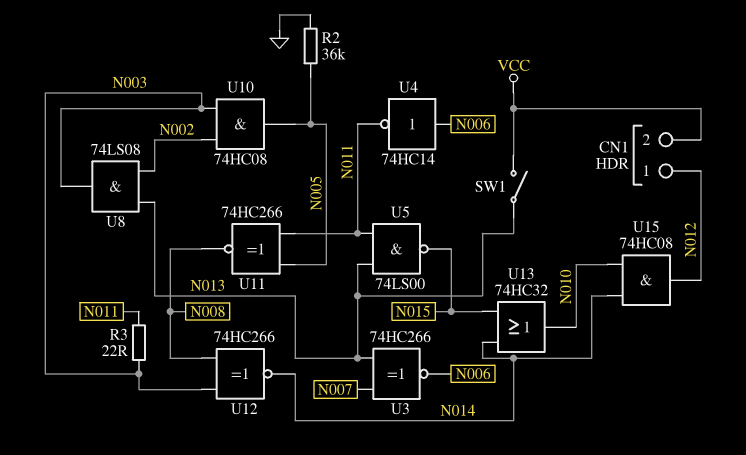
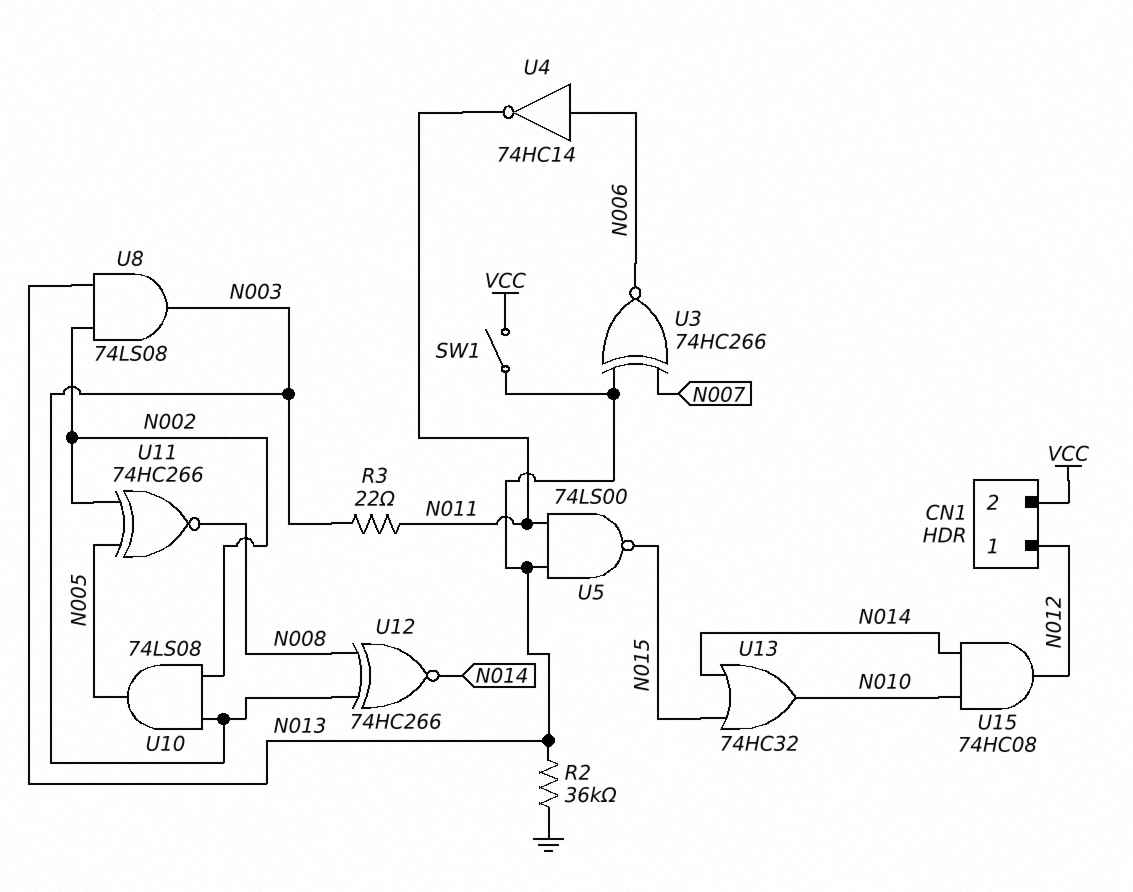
R2: 36k (GND, N005) -> 36k (GND, N013)
U10: AND 74HC08 (in N002, in N003, out N005) -> AND 74LS08 (in N002, in N003, out N005)
U11: XNOR 74HC266 (in N005, in N011, out N008) -> XNOR 74HC266 (in N002, in N005, out N008)

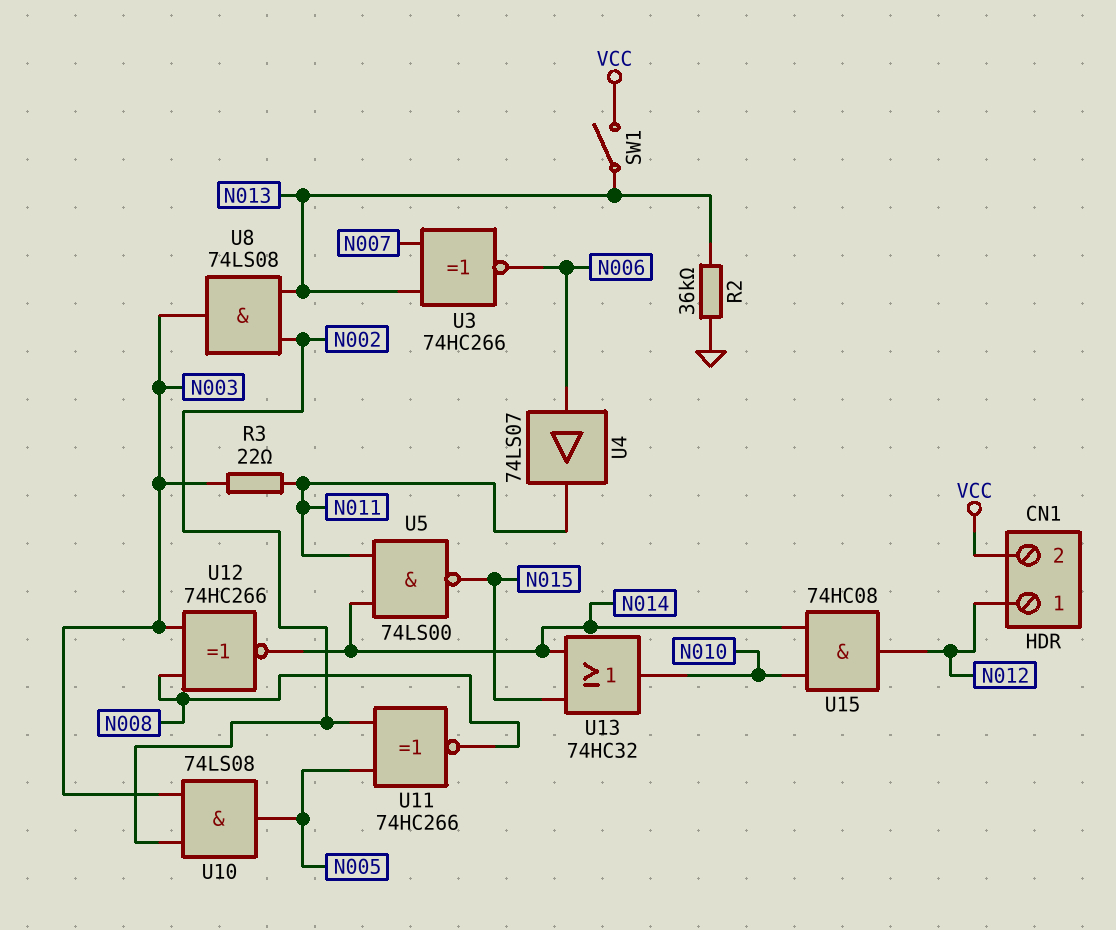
U4: NOT 74HC14 (in N006, out N011) -> buffer 74LS07 (in N006, out N011)
U5: NAND 74LS00 (in N011, in N013, out N015) -> NAND 74LS00 (in N011, in N014, out N015)

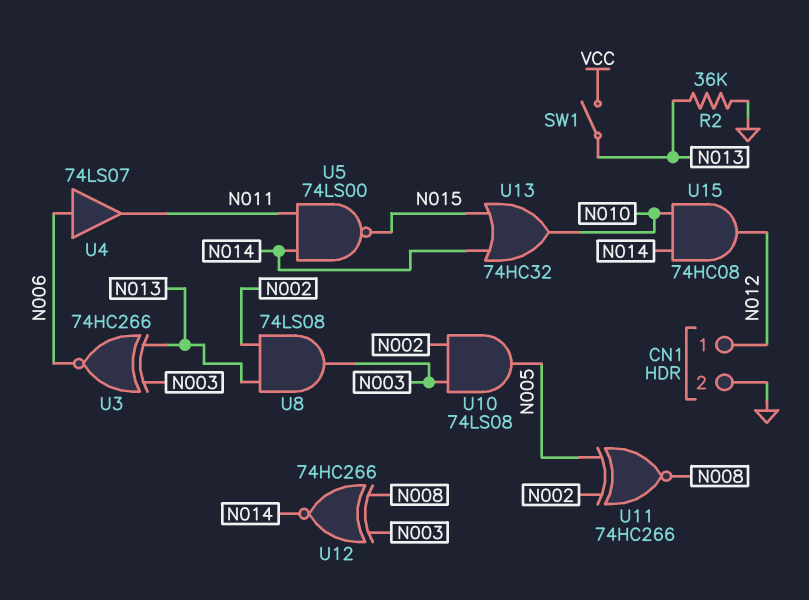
CN1 pin 2: VCC -> GND
R3: 22 (N003, N011) -> none
U3: XNOR 74HC266 (in N007, in N013, out N006) -> XNOR 74HC266 (in N003, in N013, out N006)

